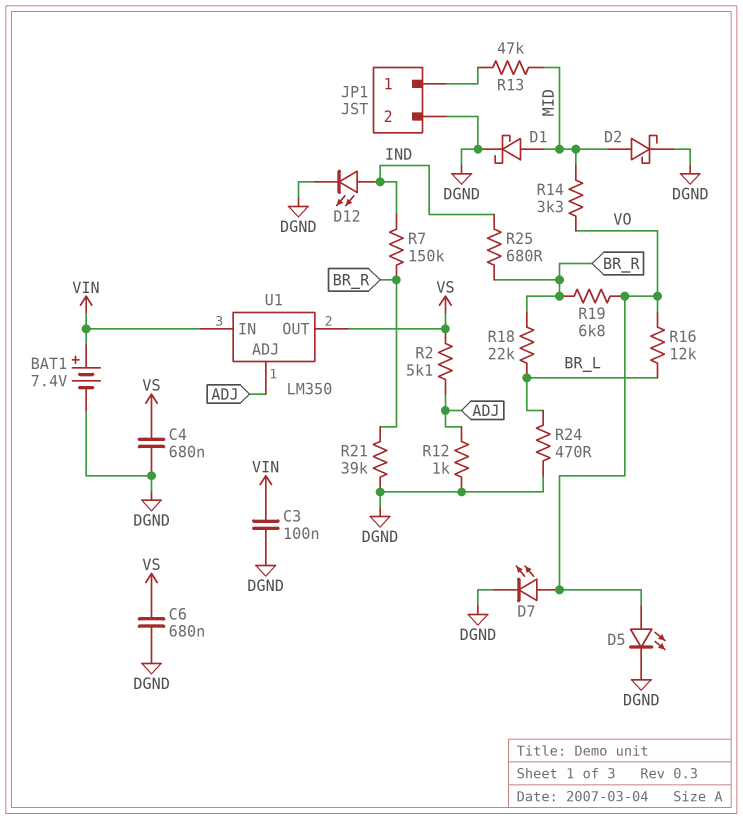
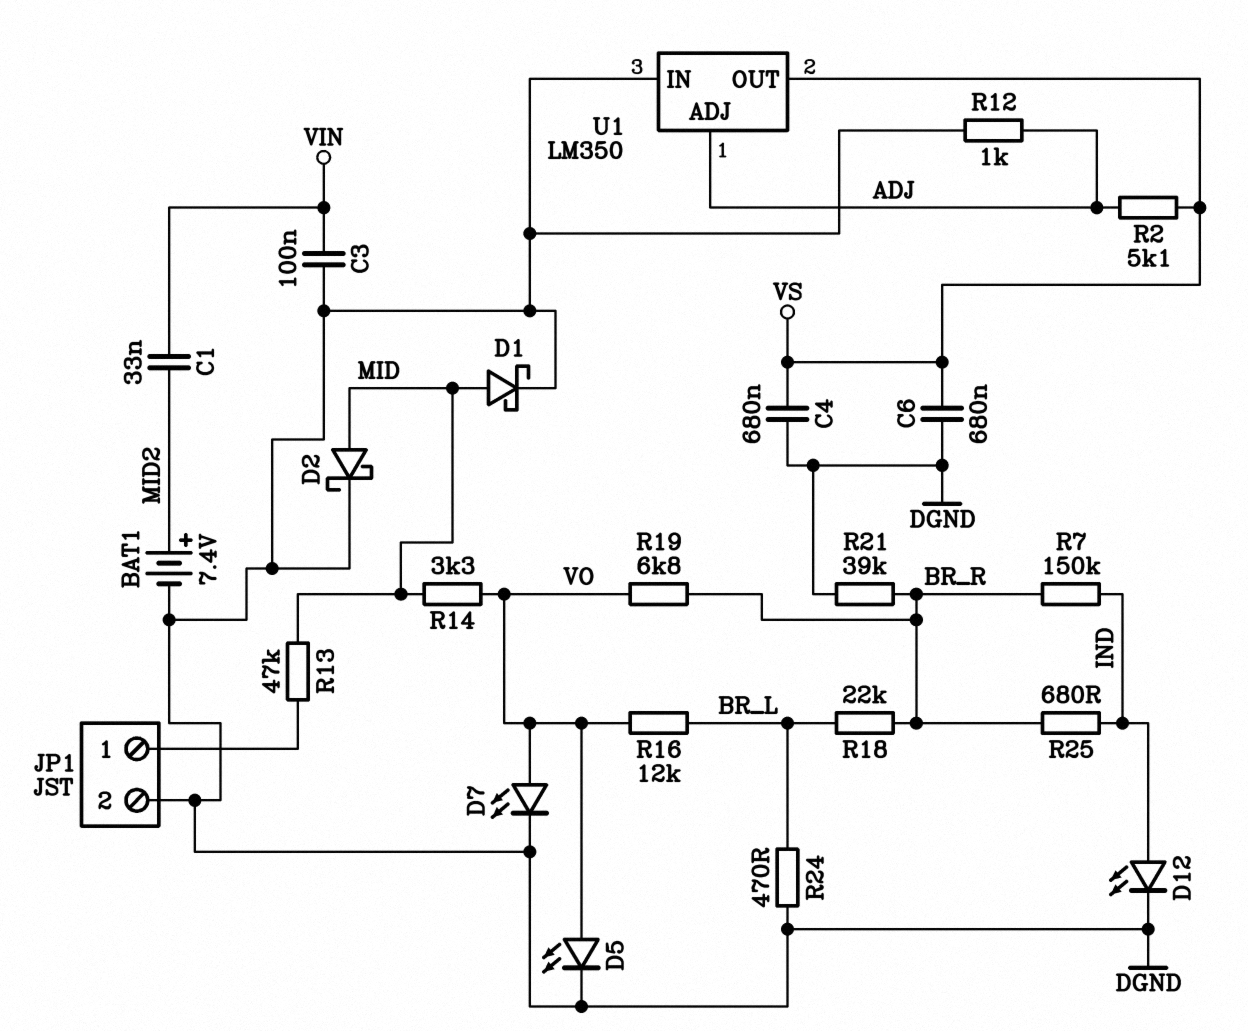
BAT1: 7.4V (plus VIN, minus DGND) -> 7.4V (plus MID2, minus DGND)
C1: none -> 33nF (MID2, VIN)
U1 pin IN: VIN -> DGND

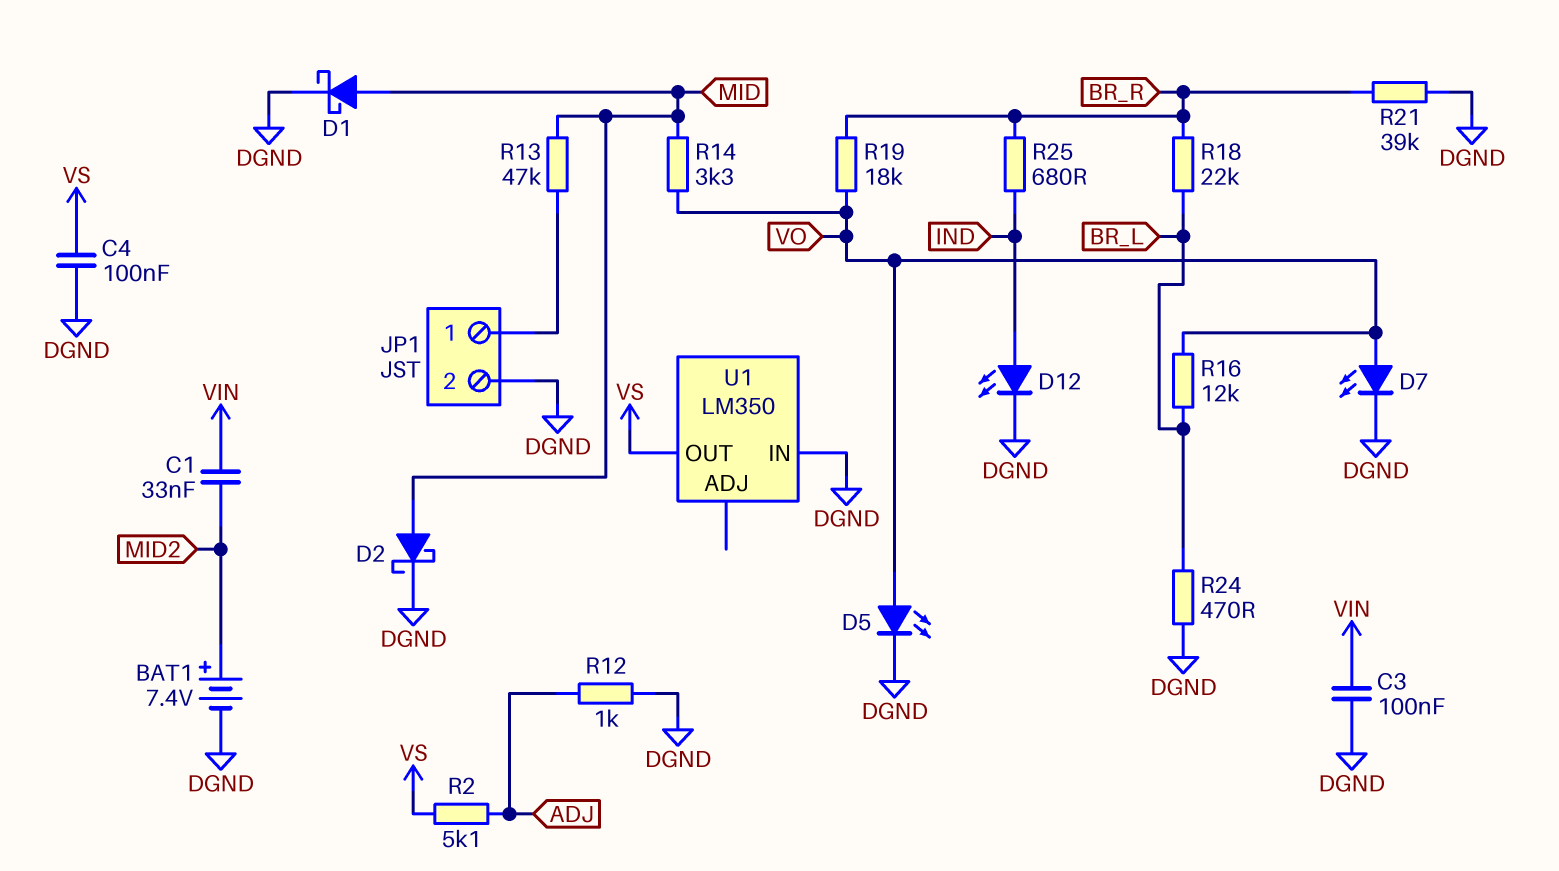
C4: 680nF (DGND, VS) -> 100nF (DGND, VS)
C6: 680nF (DGND, VS) -> none
R7: 150k (BR_R, IND) -> none
R19: 6.8k (BR_R, VO) -> 18k (BR_R, VO)
U1 pin ADJ: ADJ -> none

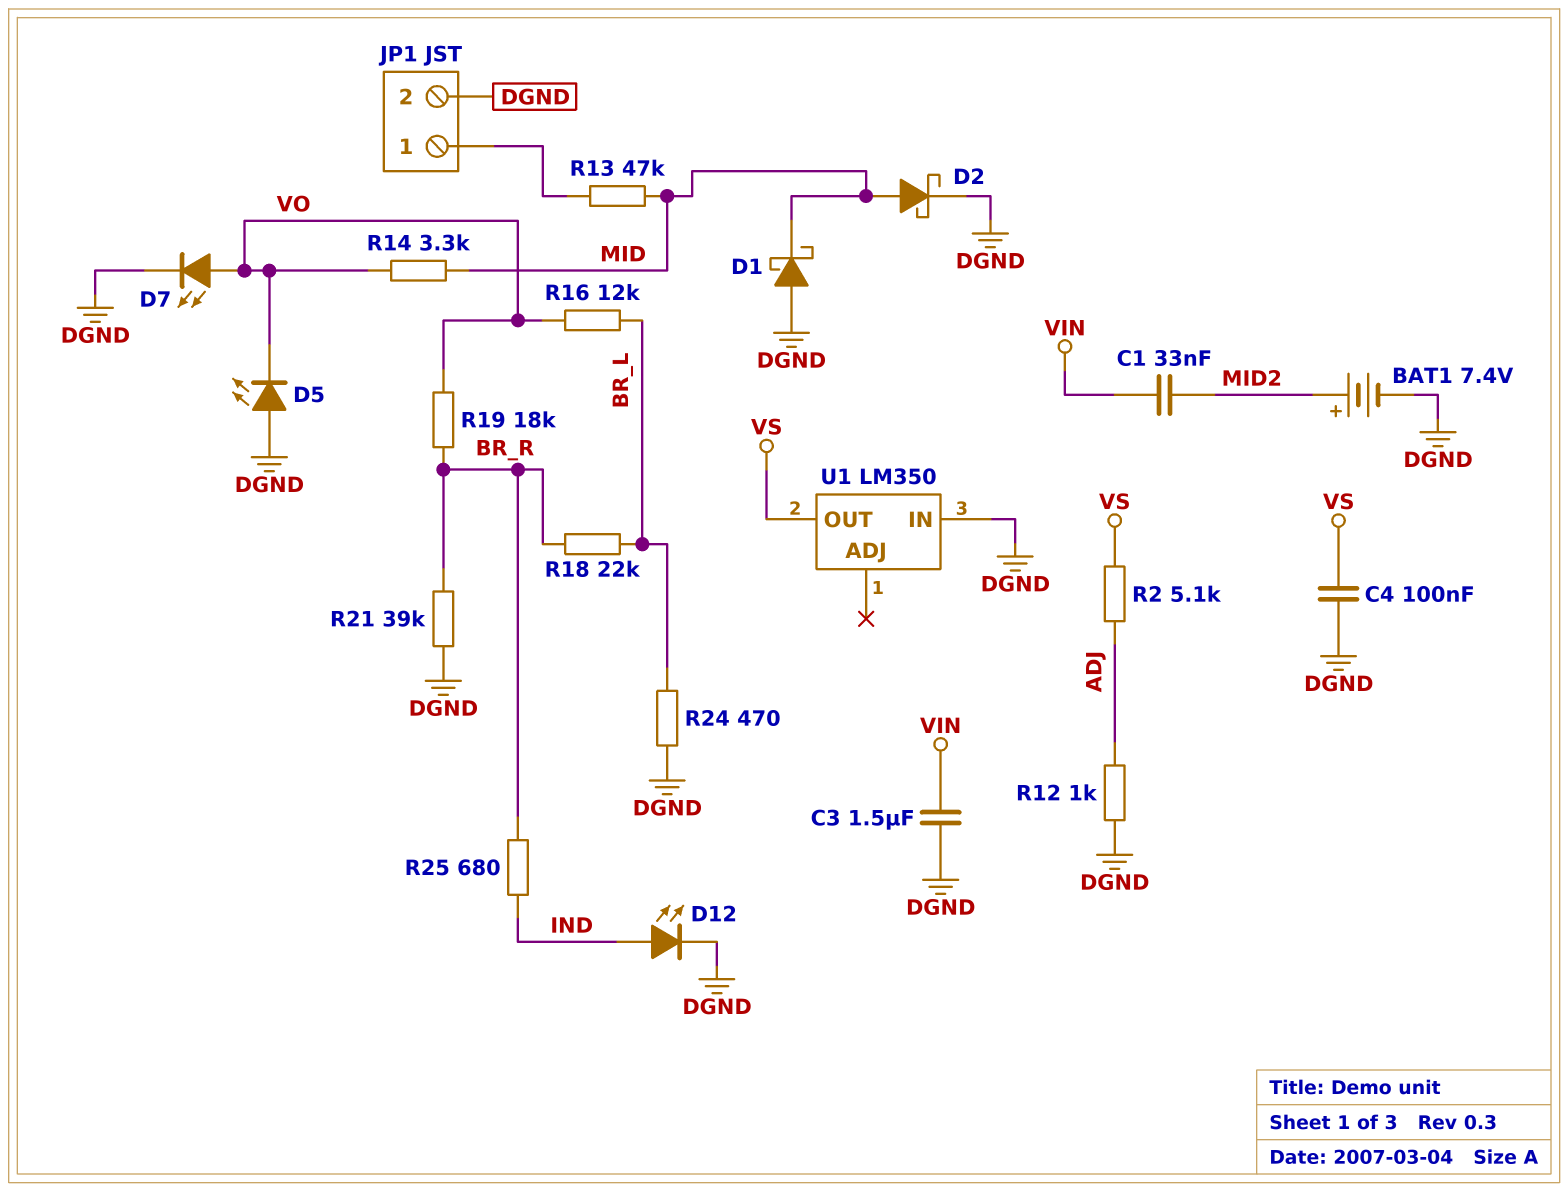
C3: 100nF (DGND, VIN) -> 1.5uF (DGND, VIN)
D1: schottky (A MID, K DGND) -> schottky (A DGND, K MID)
D5: LED (A VO, K DGND) -> LED (A DGND, K VO)

